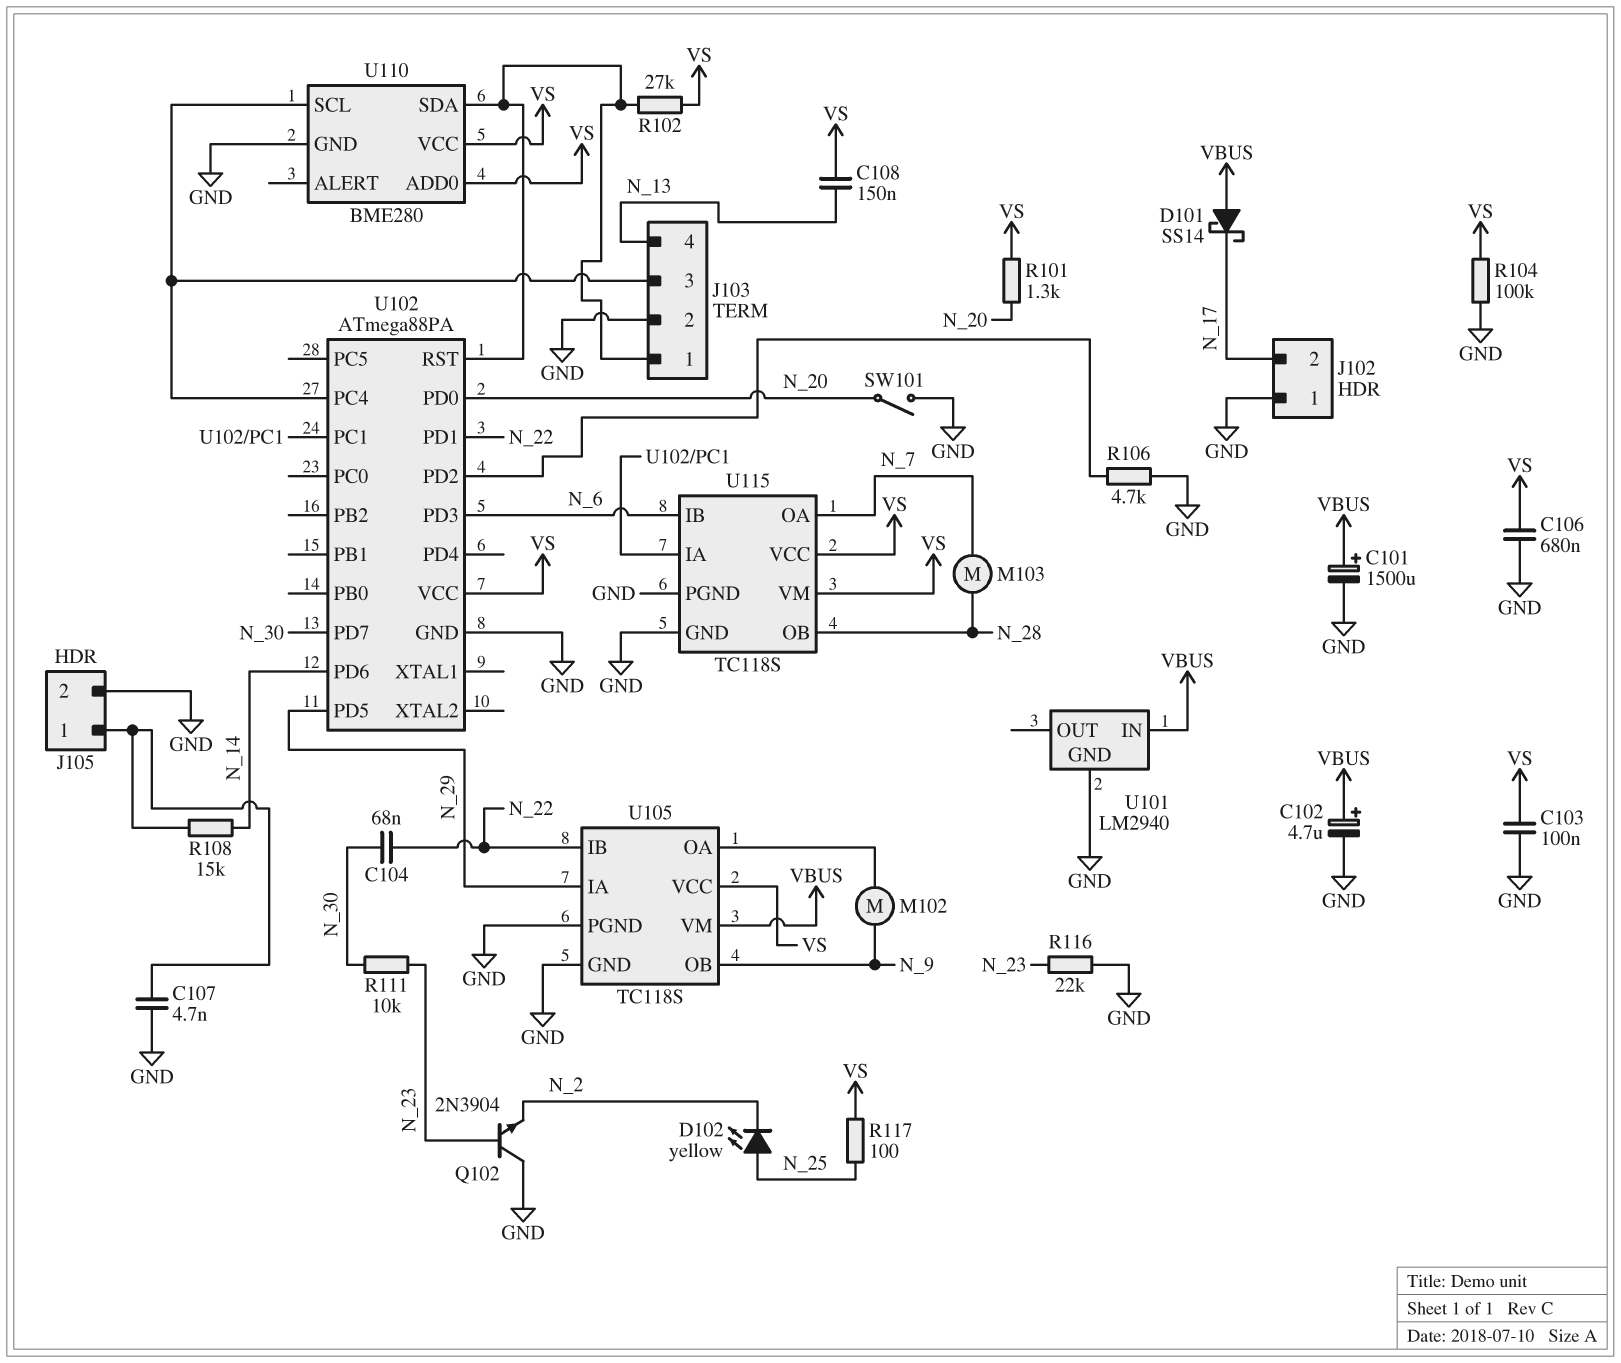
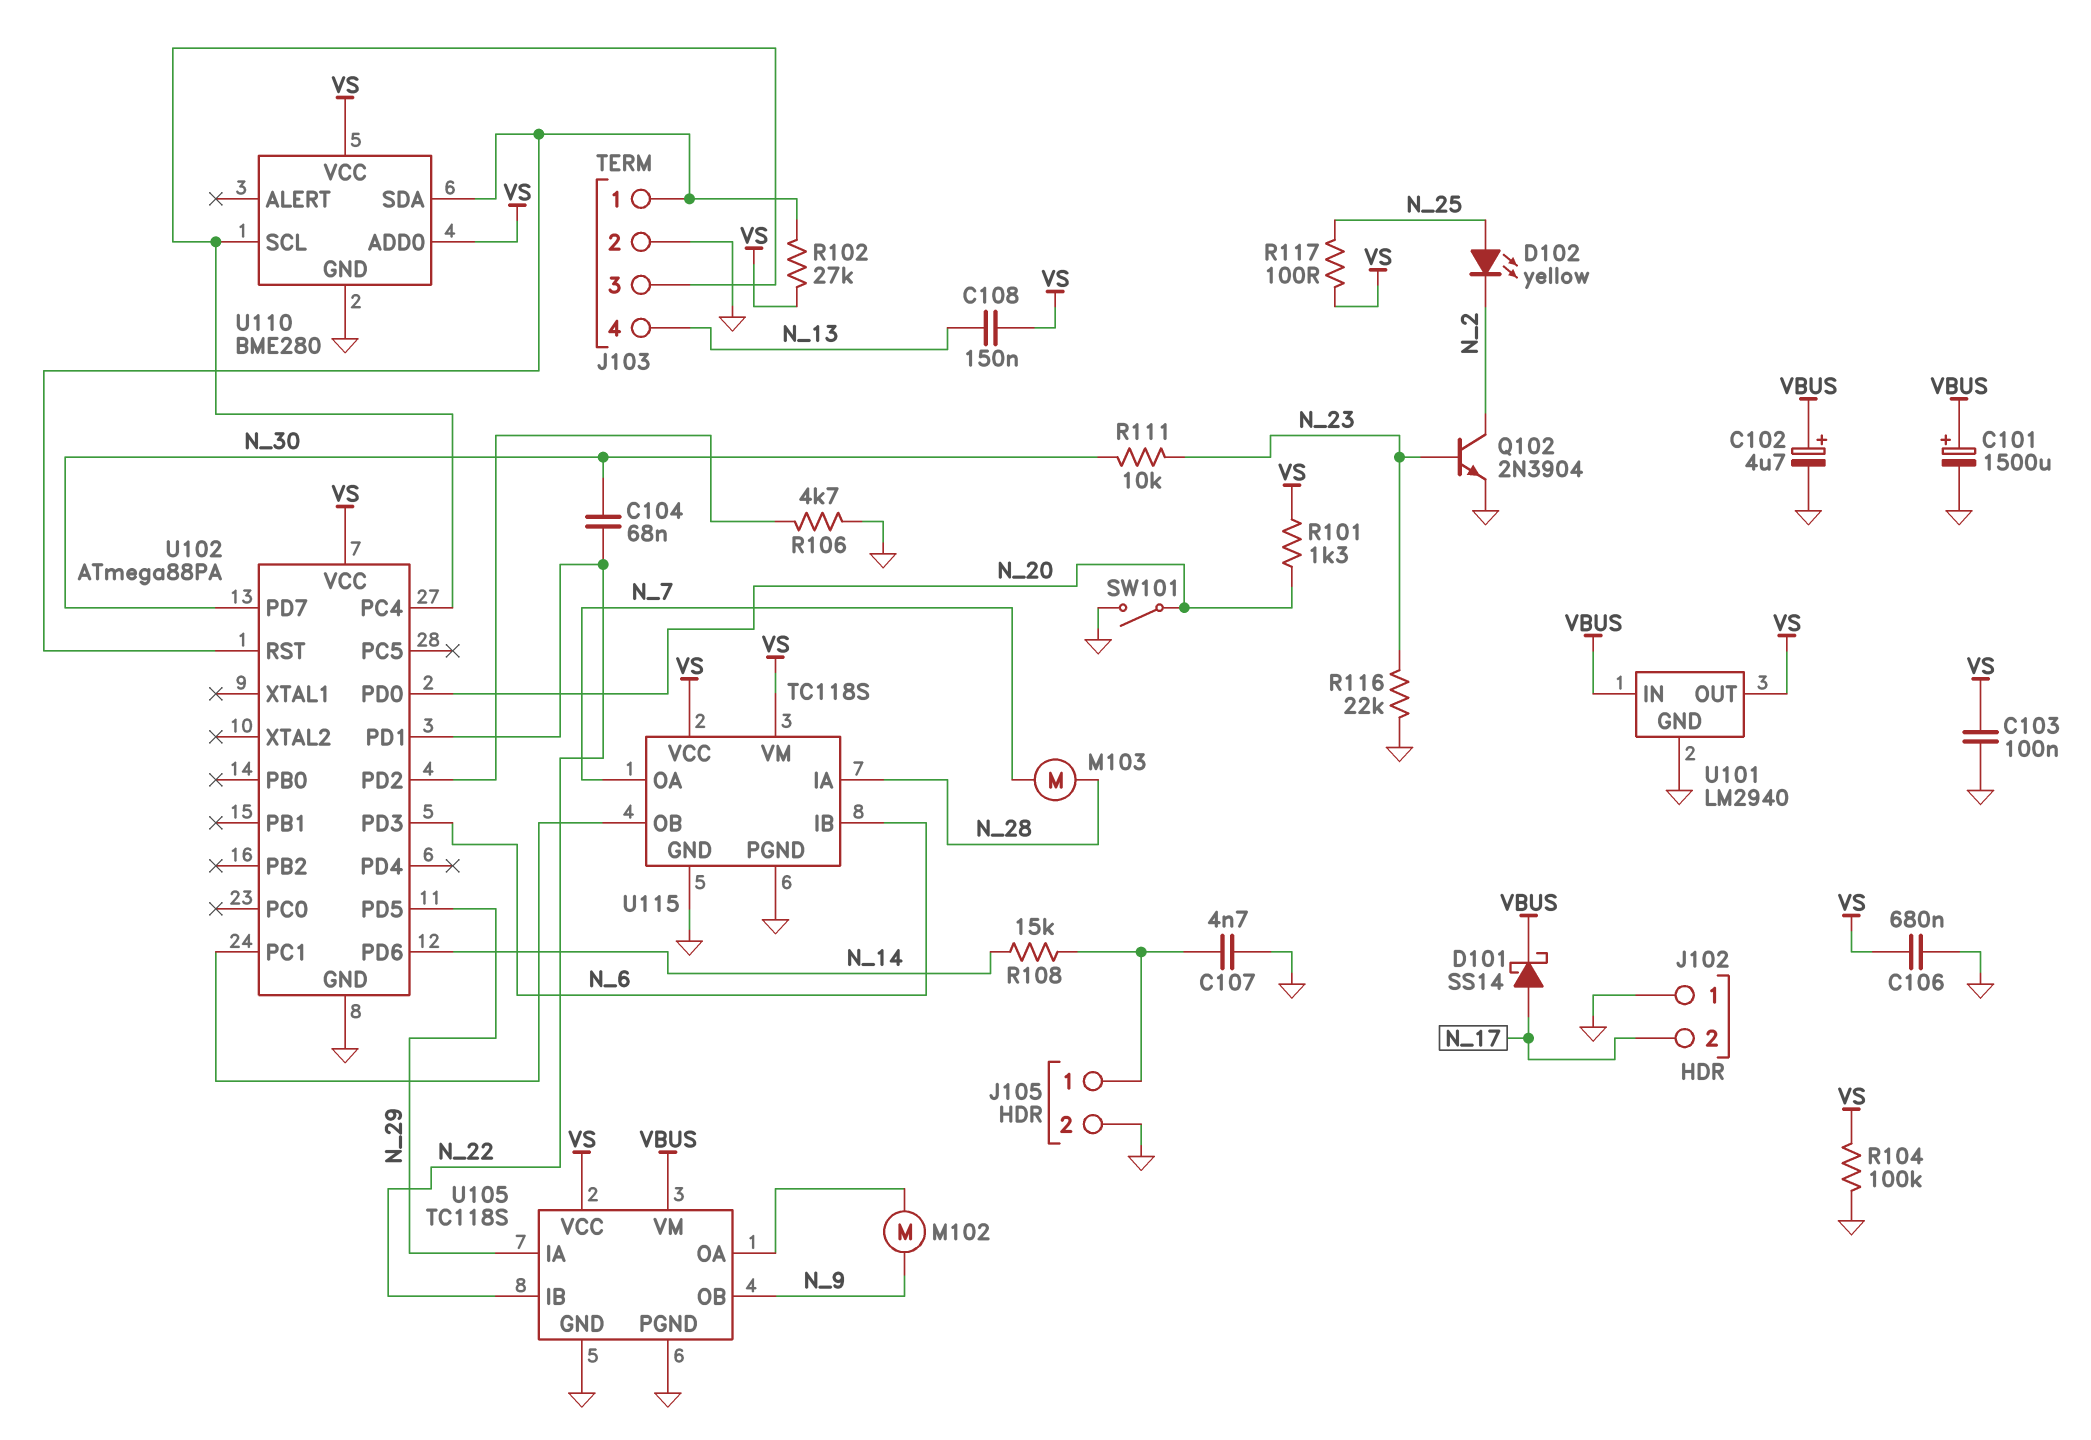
D101: schottky SS14 (A VBUS, K N_17) -> schottky SS14 (A N_17, K VBUS)
Q102: NPN 2N3904 (B N_23, C GND, E N_2) -> NPN 2N3904 (B N_23, C N_2, E GND)
U101 pin OUT: none -> VS
U115 pin IA: U102/PC1 -> N_28
U115 pin OB: N_28 -> U102/PC1

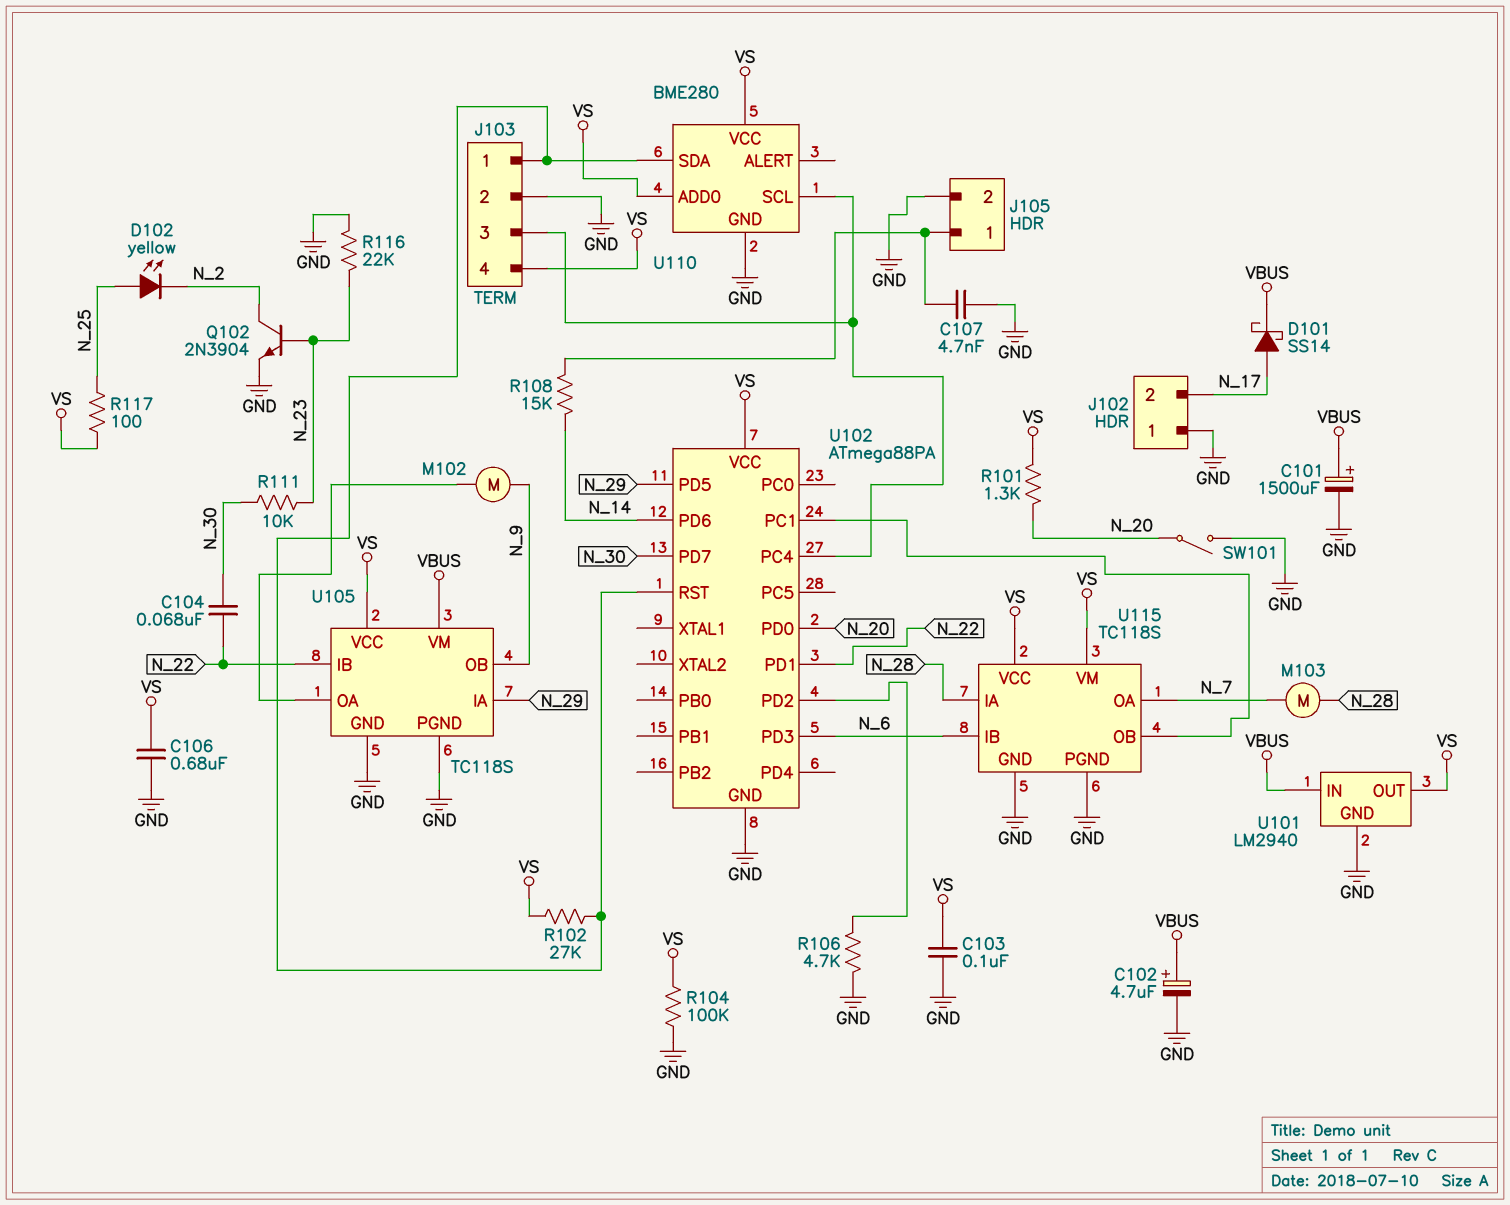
C108: 150nF (N_13, VS) -> none
J103 pin 4: N_13 -> VS

